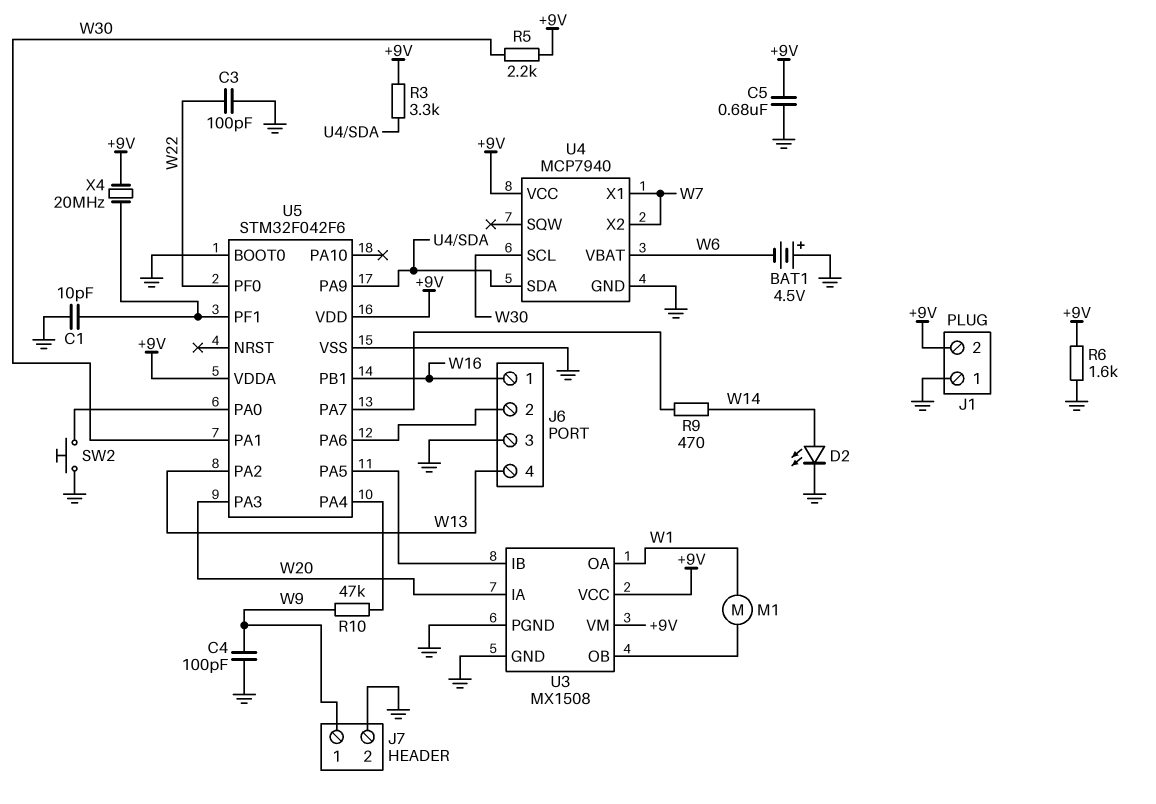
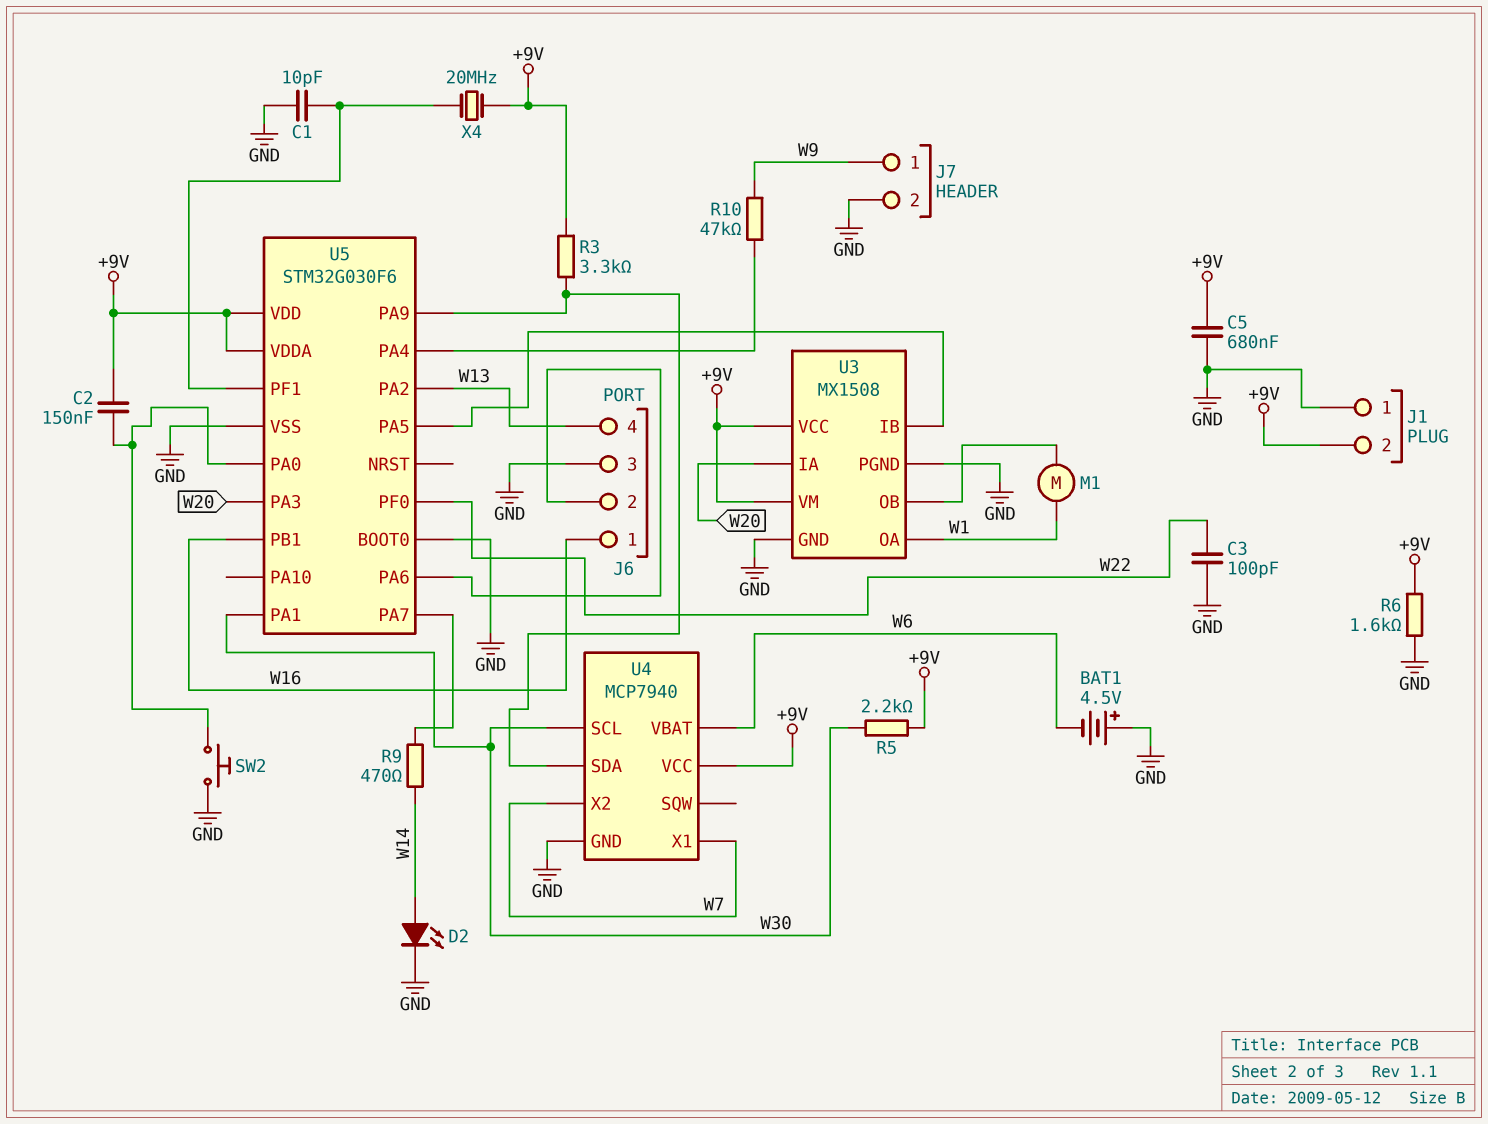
C2: none -> 150nF (+9V, U5/PA0)
C4: 100pF (GND, W9) -> none
U5: STM32F042F6 -> STM32G030F6

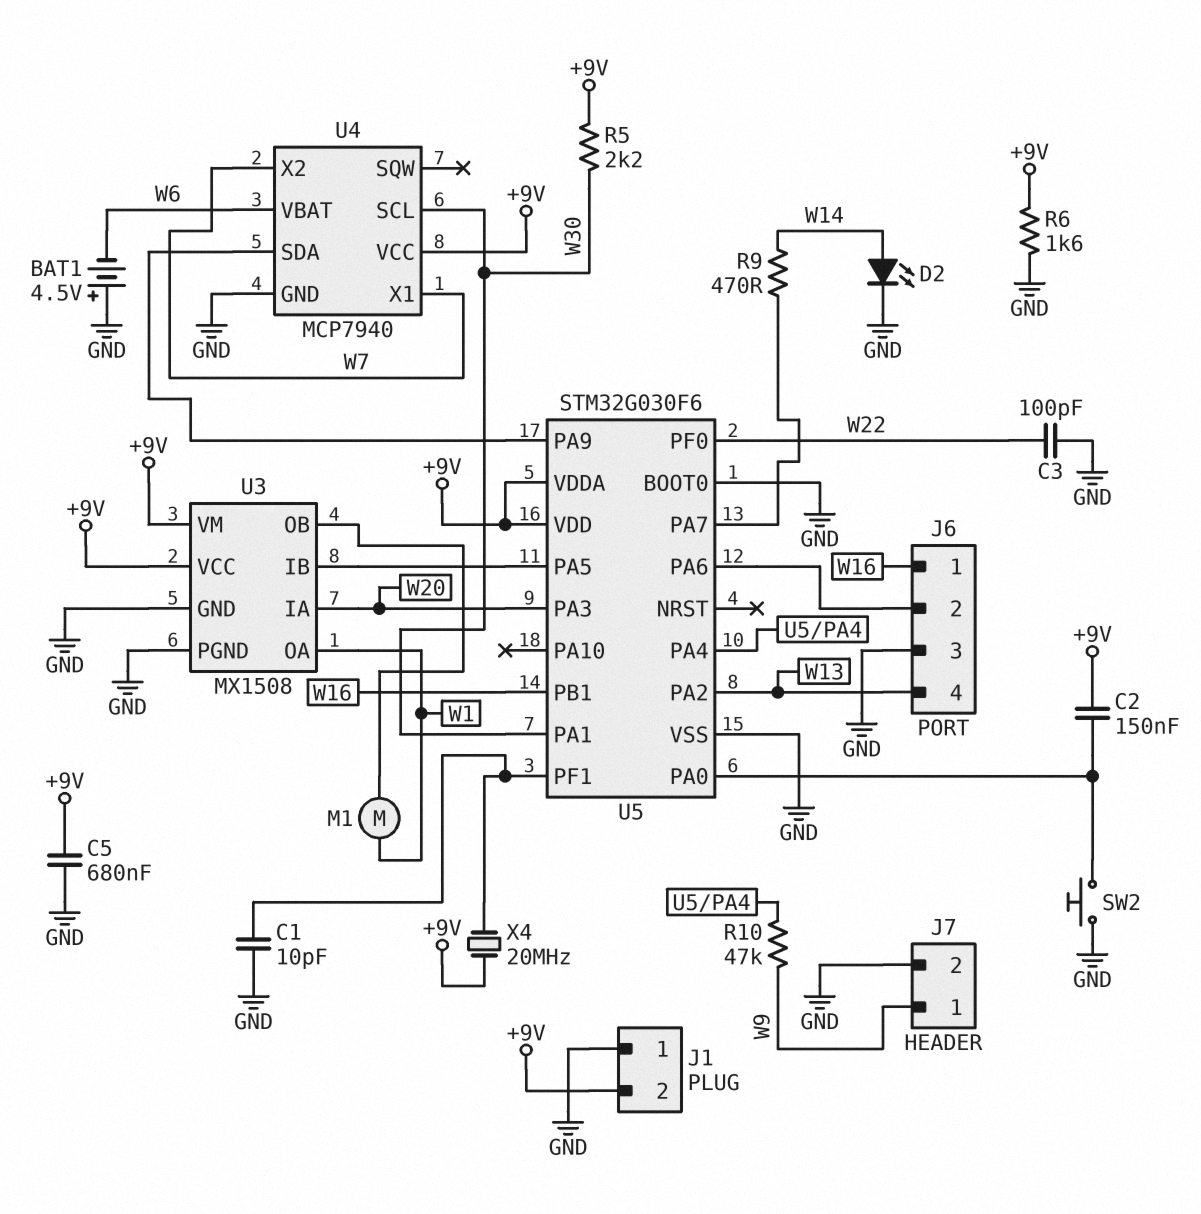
R3: 3.3k (+9V, U4/SDA) -> none

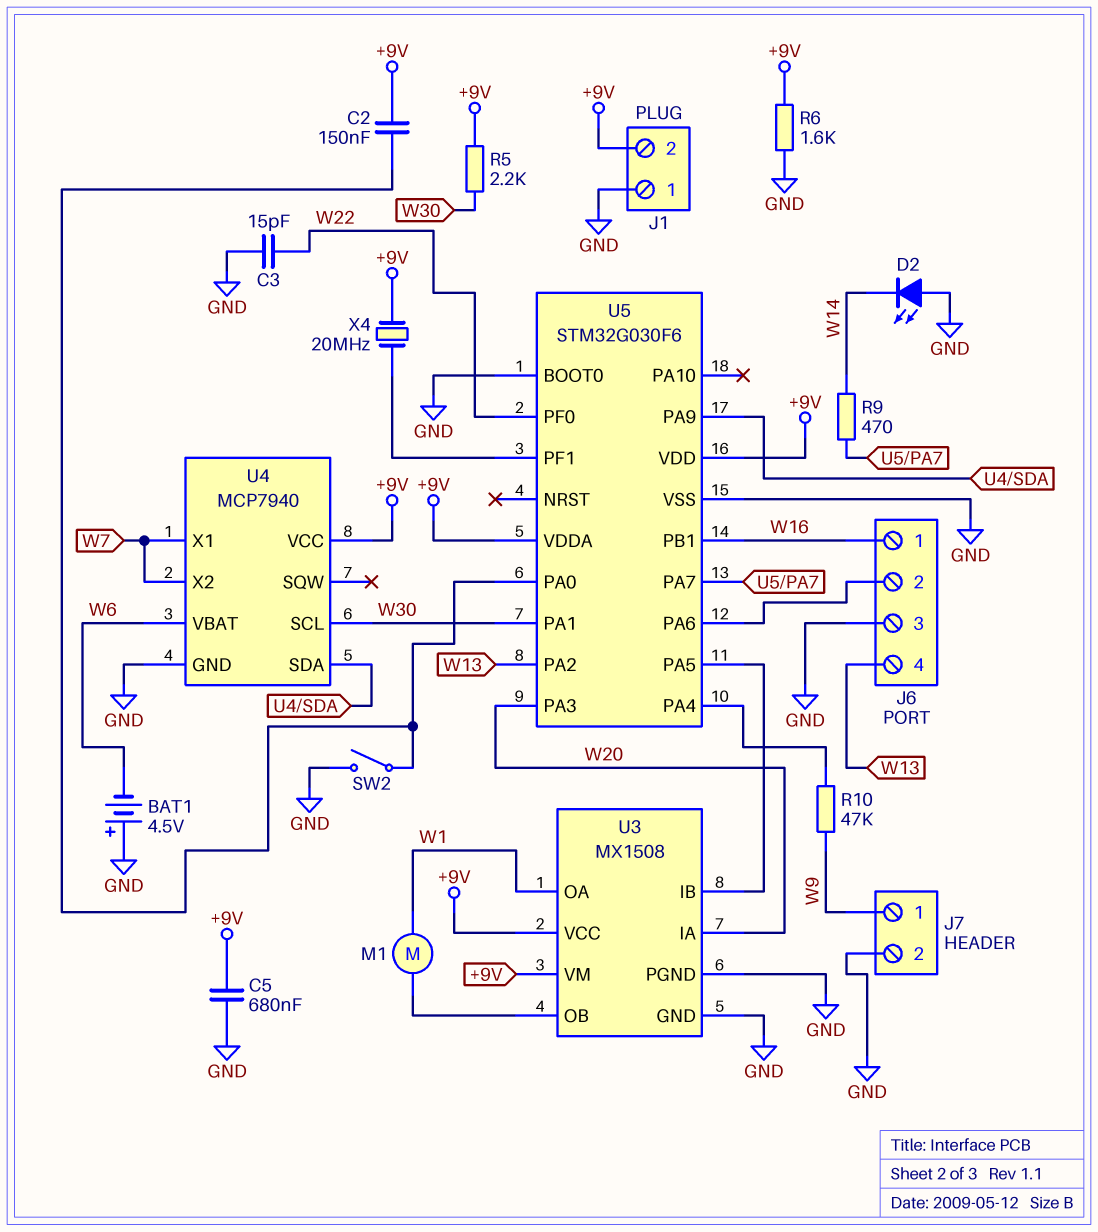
C1: 10pF (GND, U5/PF1) -> none
C3: 100pF (GND, W22) -> 15pF (GND, W22)
D2: LED (A W14, K GND) -> LED (A GND, K W14)
SW2: button (GND, U5/PA0) -> switch (GND, U5/PA0)

